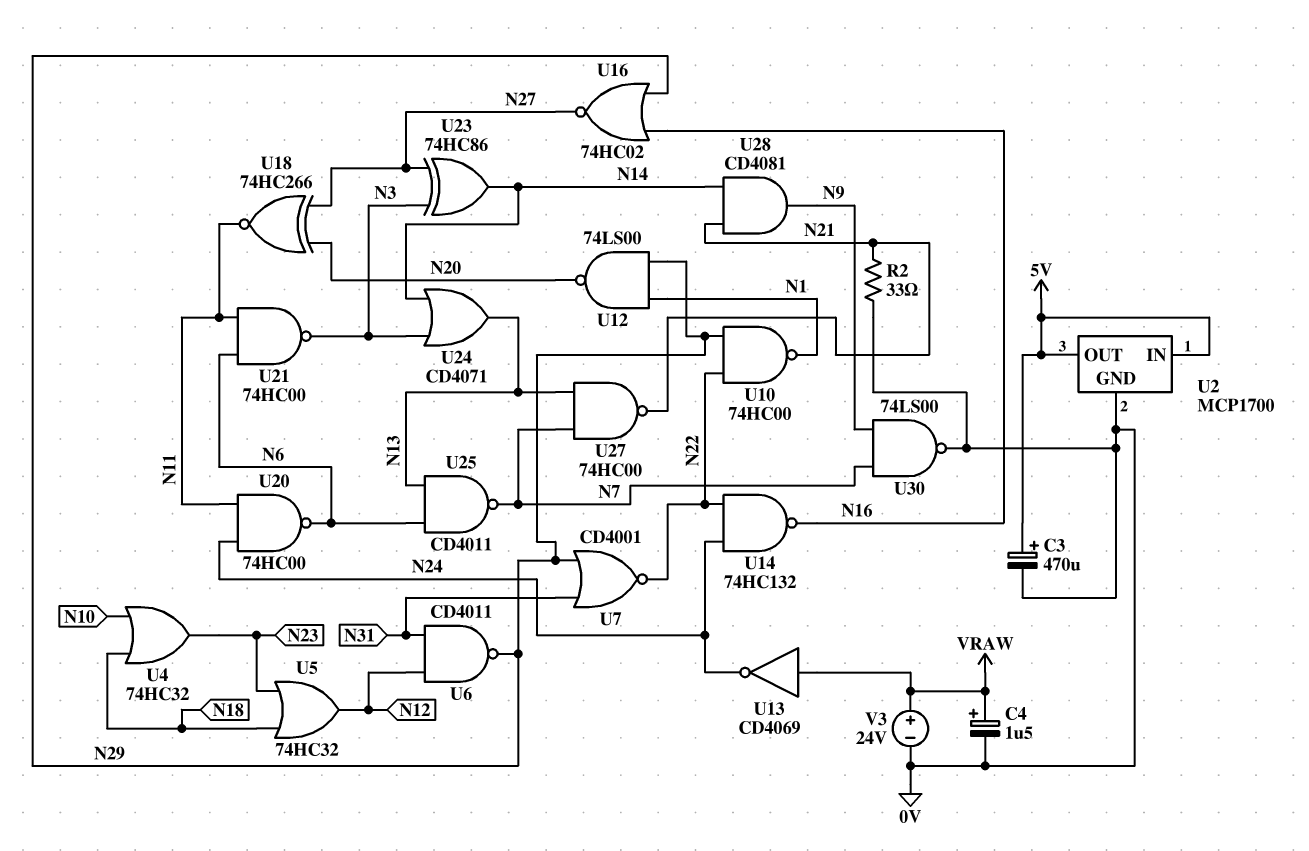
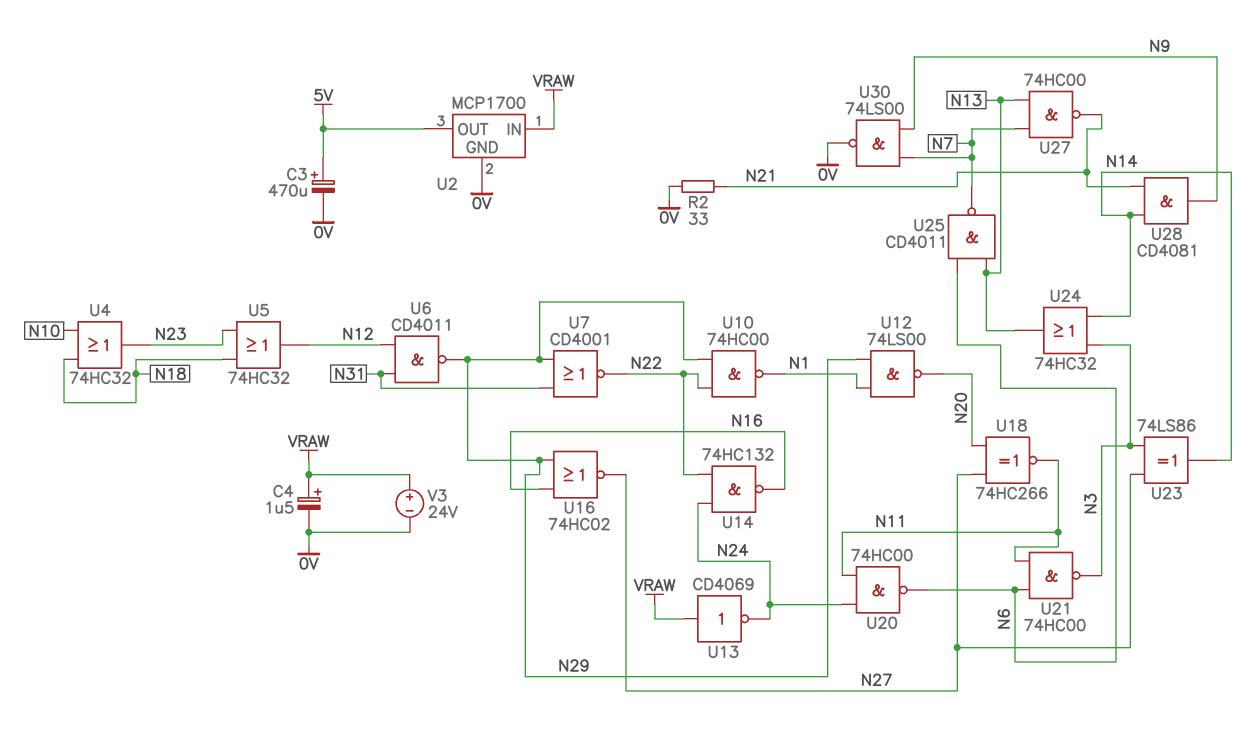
U2 pin IN: 5V -> VRAW
U23: XOR 74HC86 (in N3, in N27, out N14) -> XOR 74LS86 (in N3, in N27, out N14)
U24: OR CD4071 (in N3, in N14, out N13) -> OR 74HC32 (in N3, in N14, out N13)

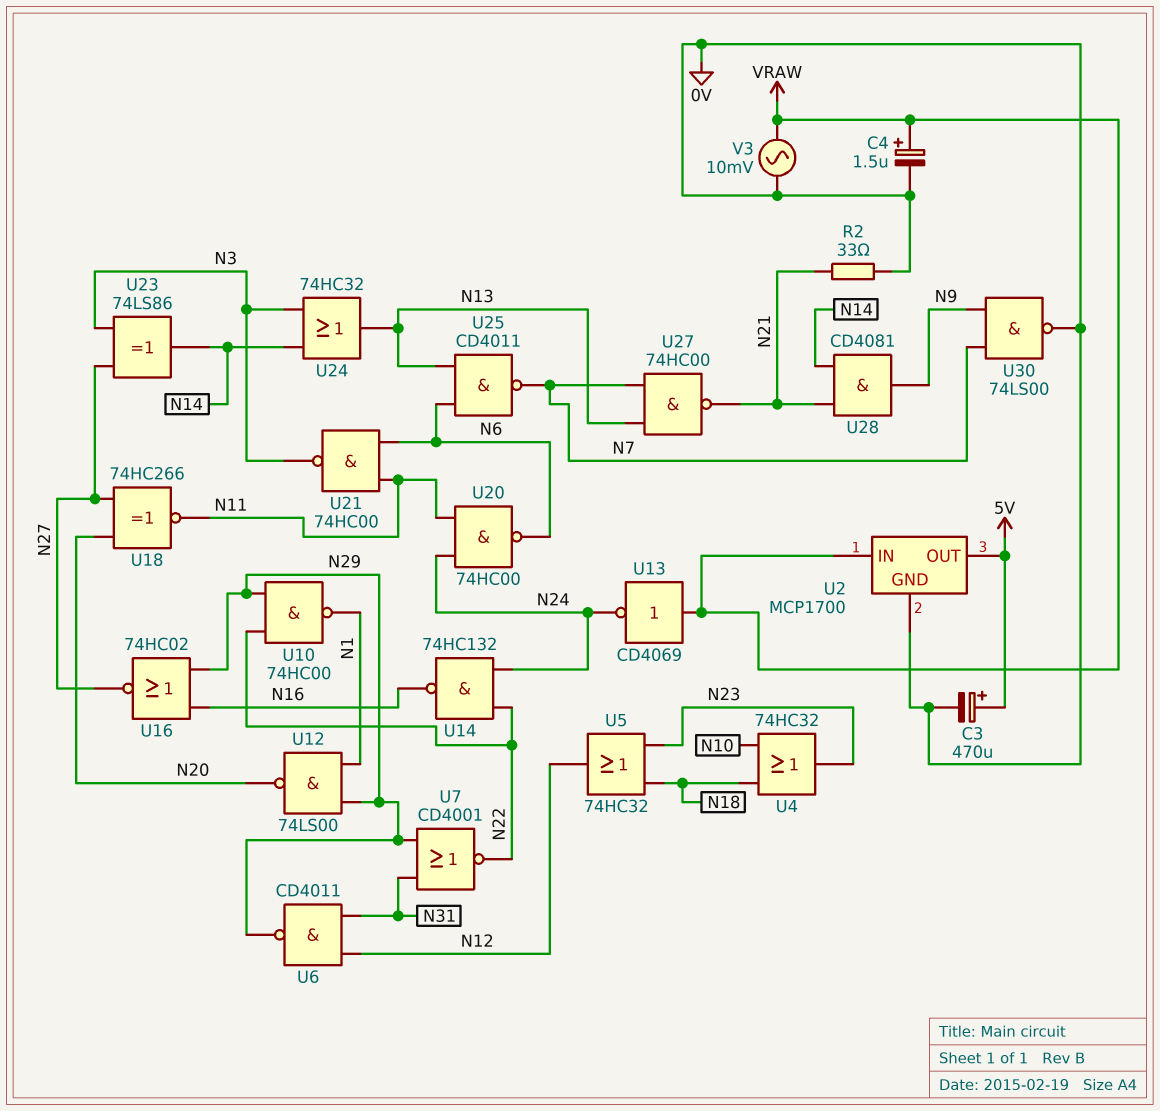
V3: 24V (plus VRAW, minus 0V) -> AC 10mV (0V, VRAW)

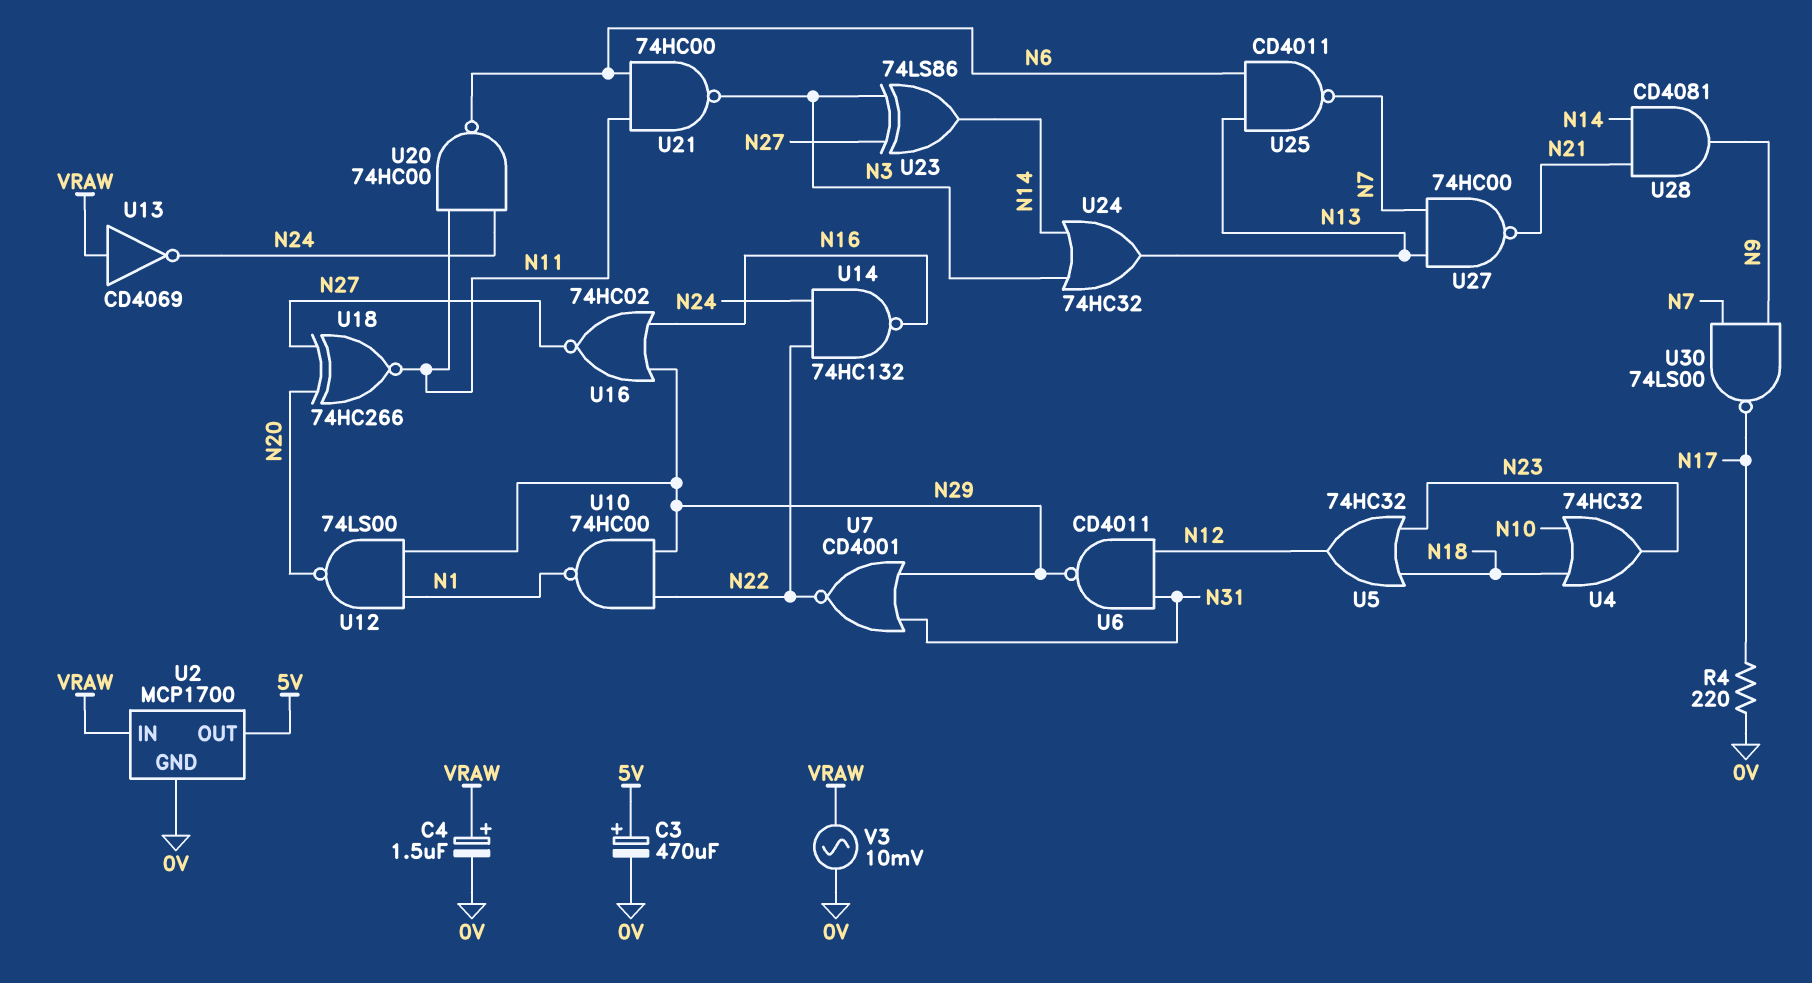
R2: 33 (0V, N21) -> none
R4: none -> 220 (0V, N17)
U30: NAND 74LS00 (in N7, in N9, out 0V) -> NAND 74LS00 (in N7, in N9, out N17)

